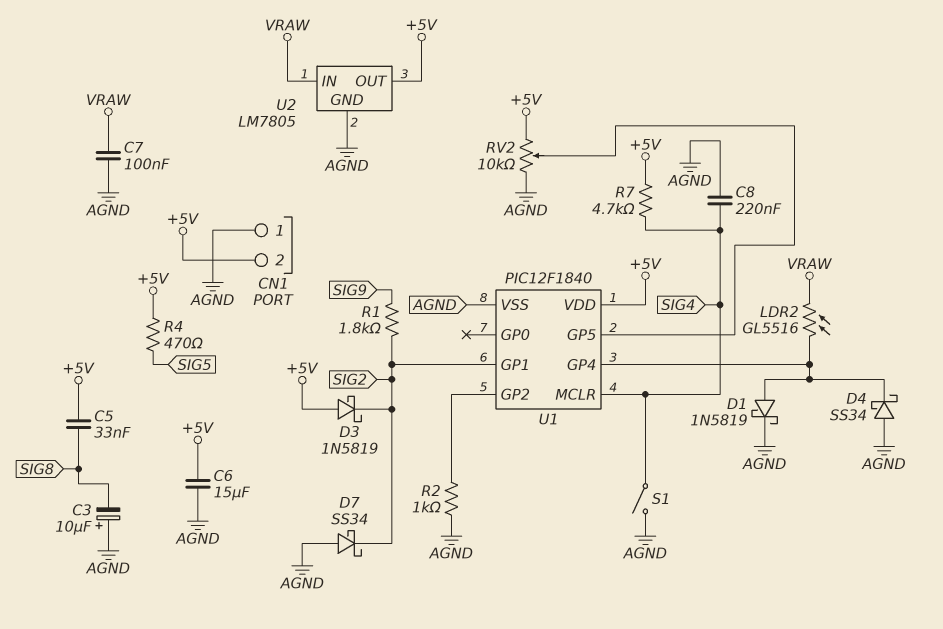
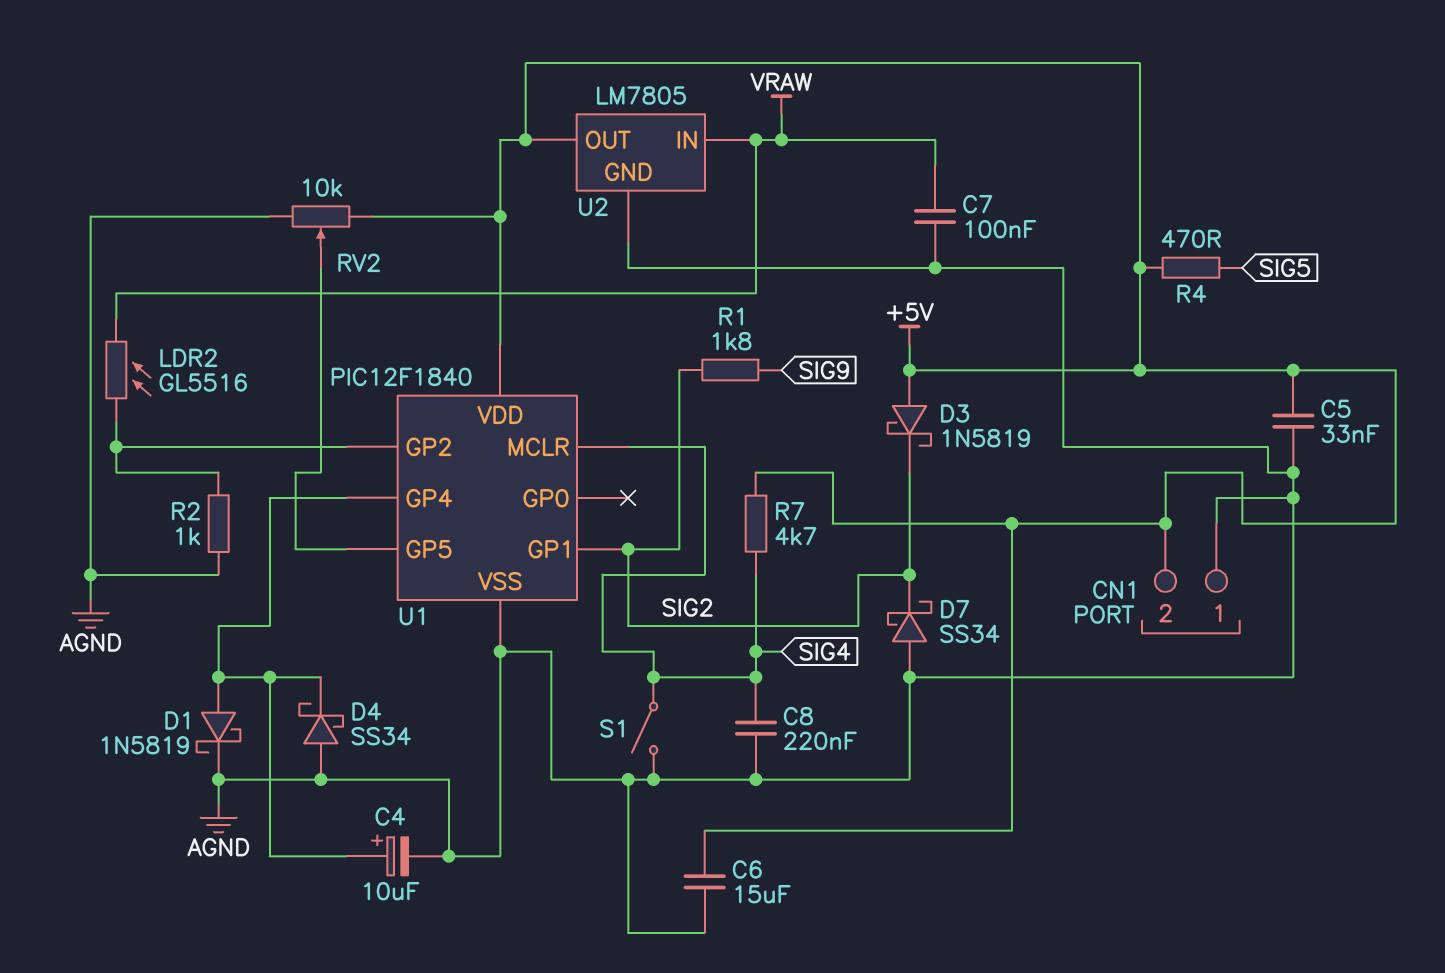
C3: 10uF (plus AGND, minus SIG8) -> none
C4: none -> 10uF (plus U1/GP4, minus AGND)
C5: 33nF (+5V, SIG8) -> 33nF (+5V, AGND)
LDR2: GL5516 (U1/GP4, VRAW) -> GL5516 (U1/GP2, VRAW)

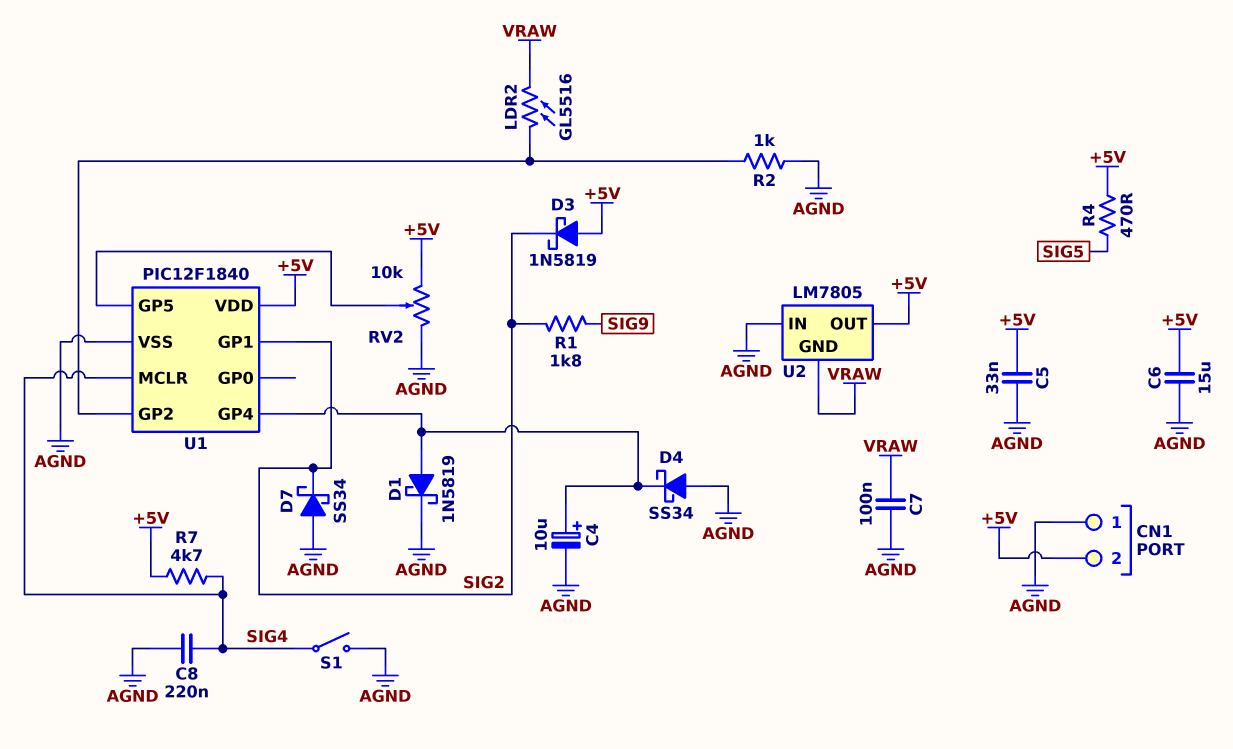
U2 pin GND: AGND -> VRAW
U2 pin IN: VRAW -> AGND

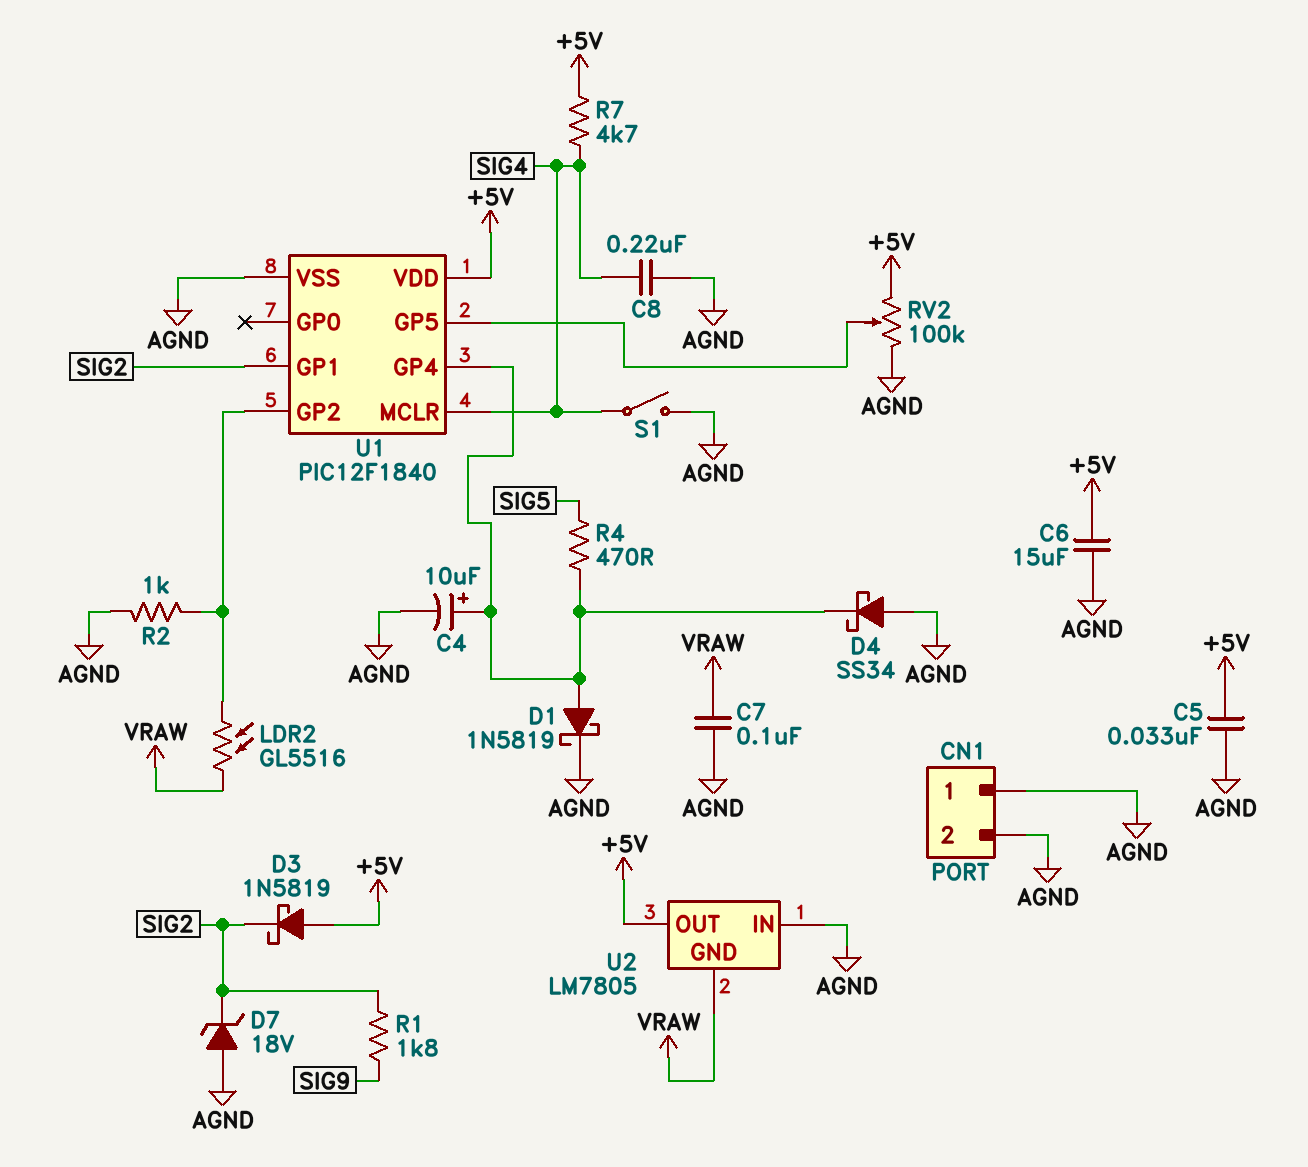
CN1 pin 2: +5V -> AGND
D7: schottky SS34 (A AGND, K SIG2) -> zener 18V (A AGND, K SIG2)
R4: 470 (+5V, SIG5) -> 470 (SIG5, U1/GP4)
RV2: 10k (+5V, AGND, wiper U1/GP5) -> 100k (+5V, AGND, wiper U1/GP5)

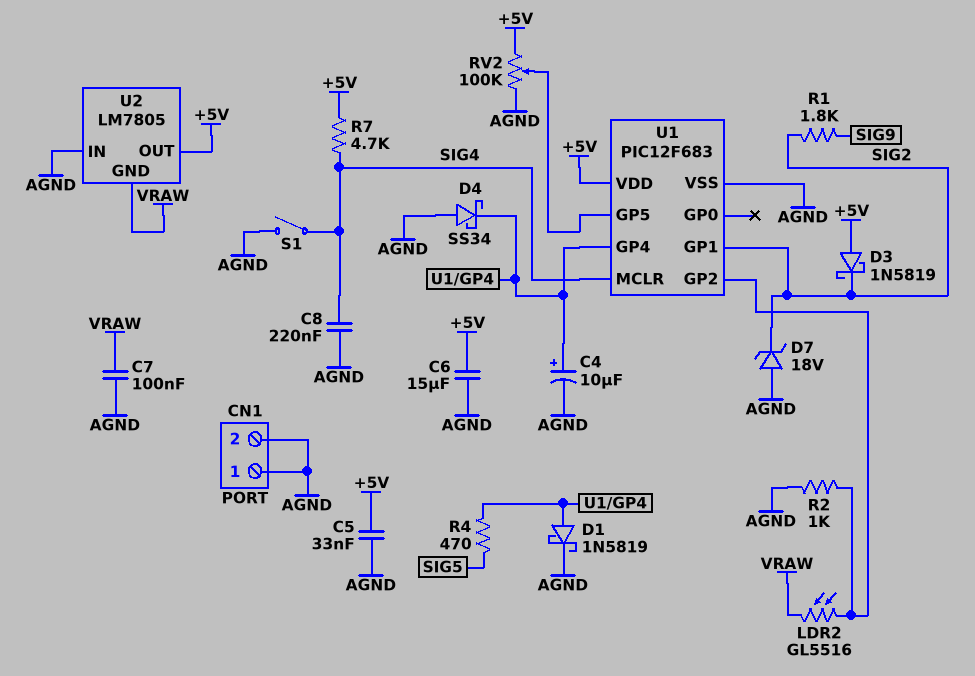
U1: PIC12F1840 -> PIC12F683

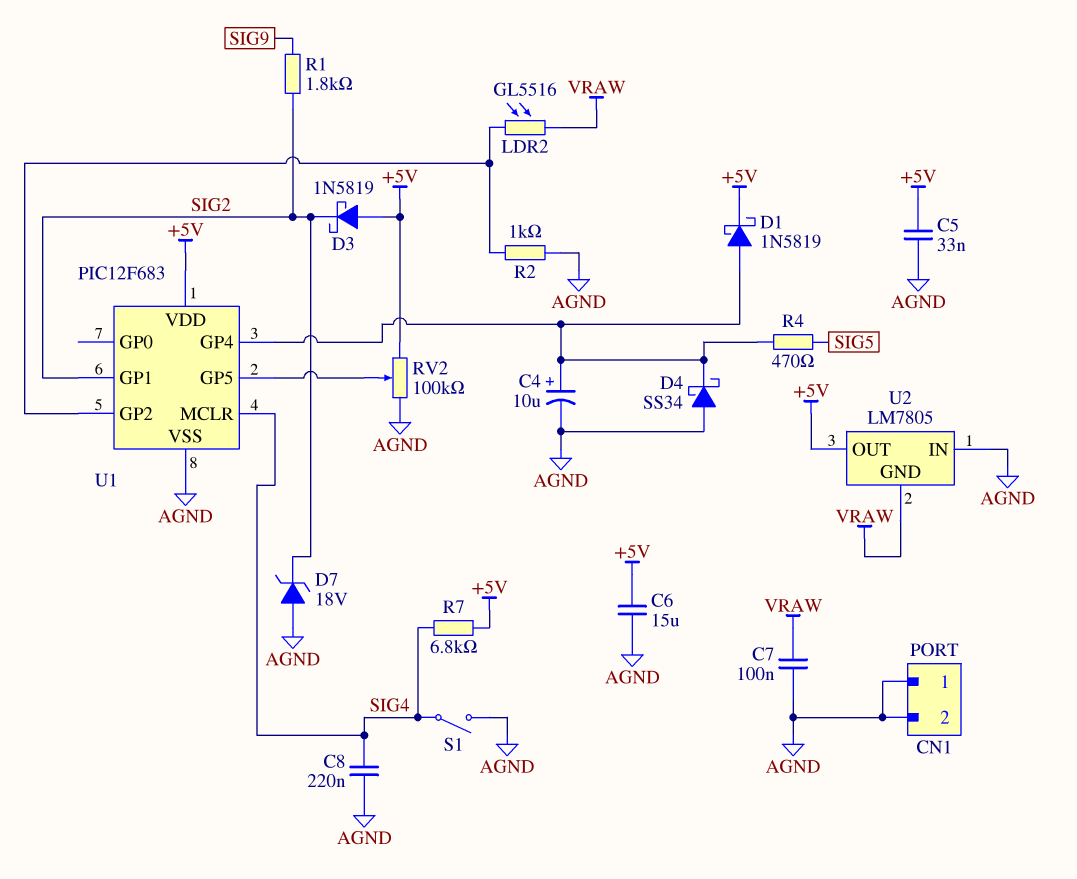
D1: schottky 1N5819 (A U1/GP4, K AGND) -> schottky 1N5819 (A U1/GP4, K +5V)
R7: 4.7k (+5V, SIG4) -> 6.8k (+5V, SIG4)

